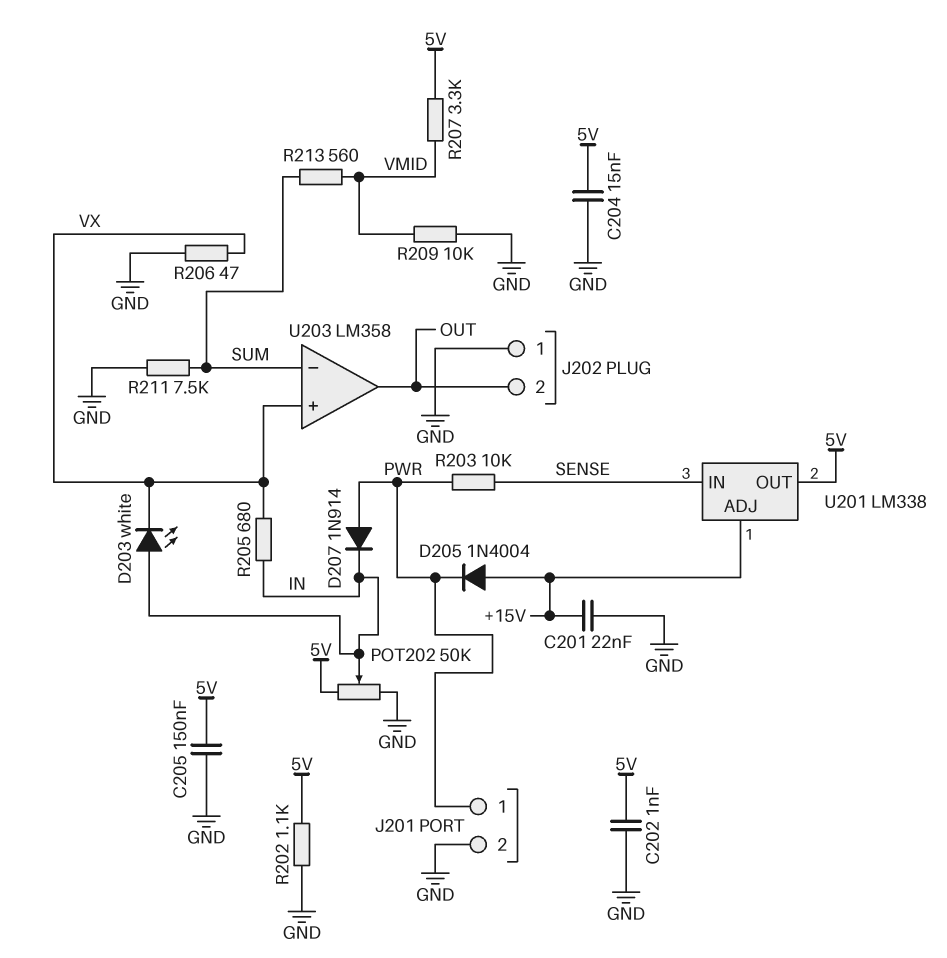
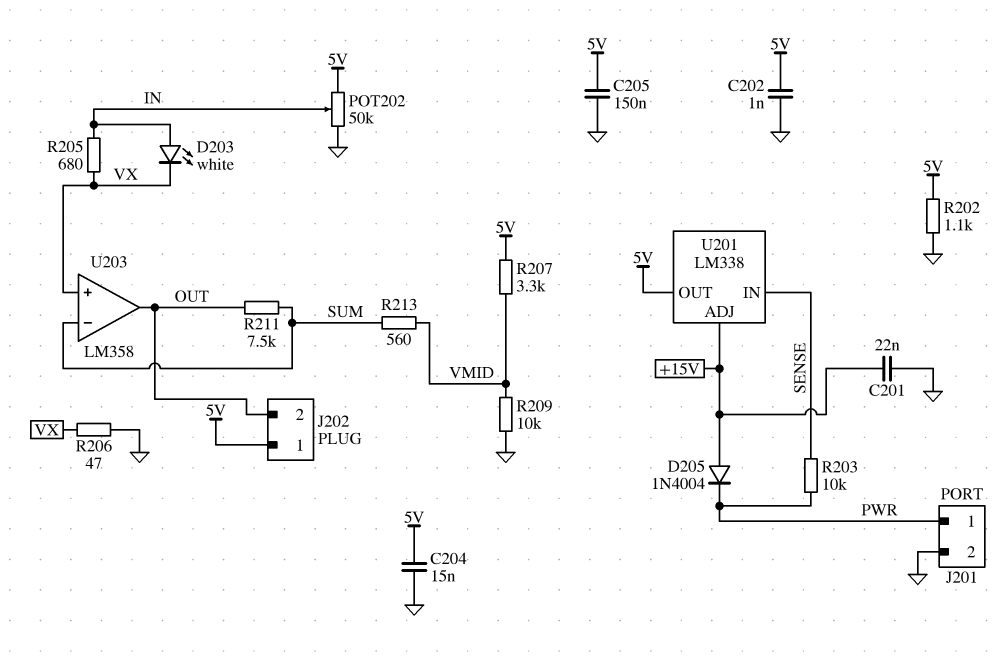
D207: diode 1N914 (A PWR, K IN) -> none
J202 pin 1: GND -> 5V
R211: 7.5k (GND, SUM) -> 7.5k (OUT, SUM)

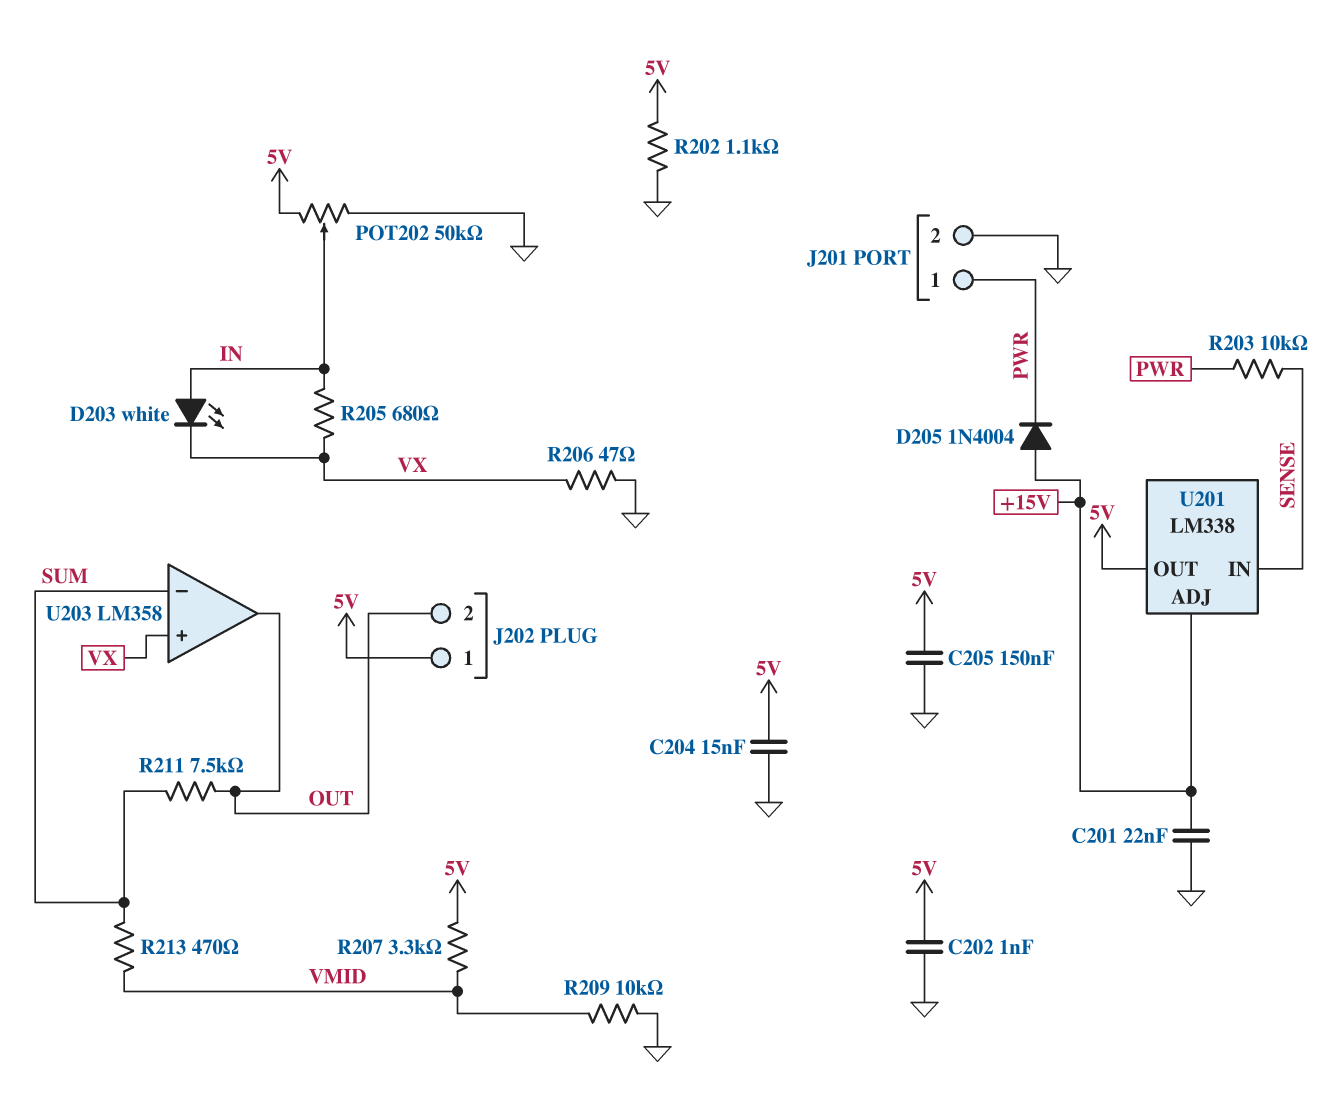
R213: 560 (SUM, VMID) -> 470 (SUM, VMID)

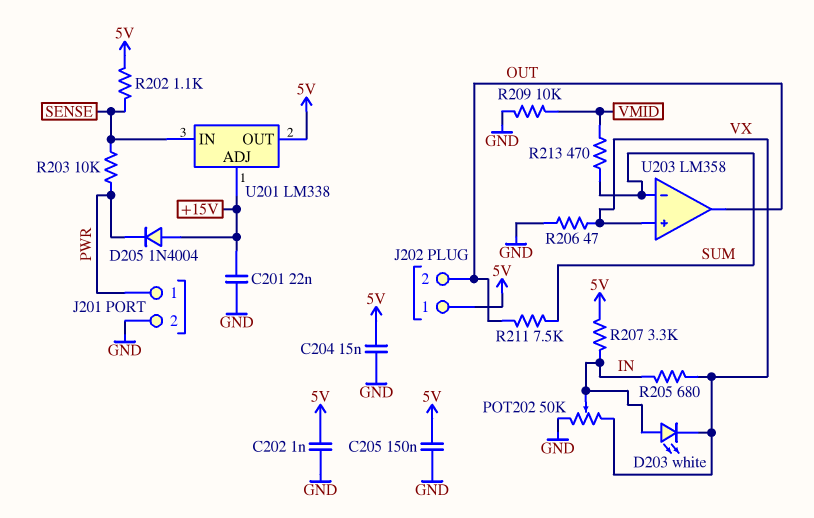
POT202: 50k (5V, GND, wiper IN) -> 50k (GND, VX, wiper IN)
R202: 1.1k (5V, GND) -> 1.1k (5V, SENSE)
R207: 3.3k (5V, VMID) -> 3.3k (5V, IN)

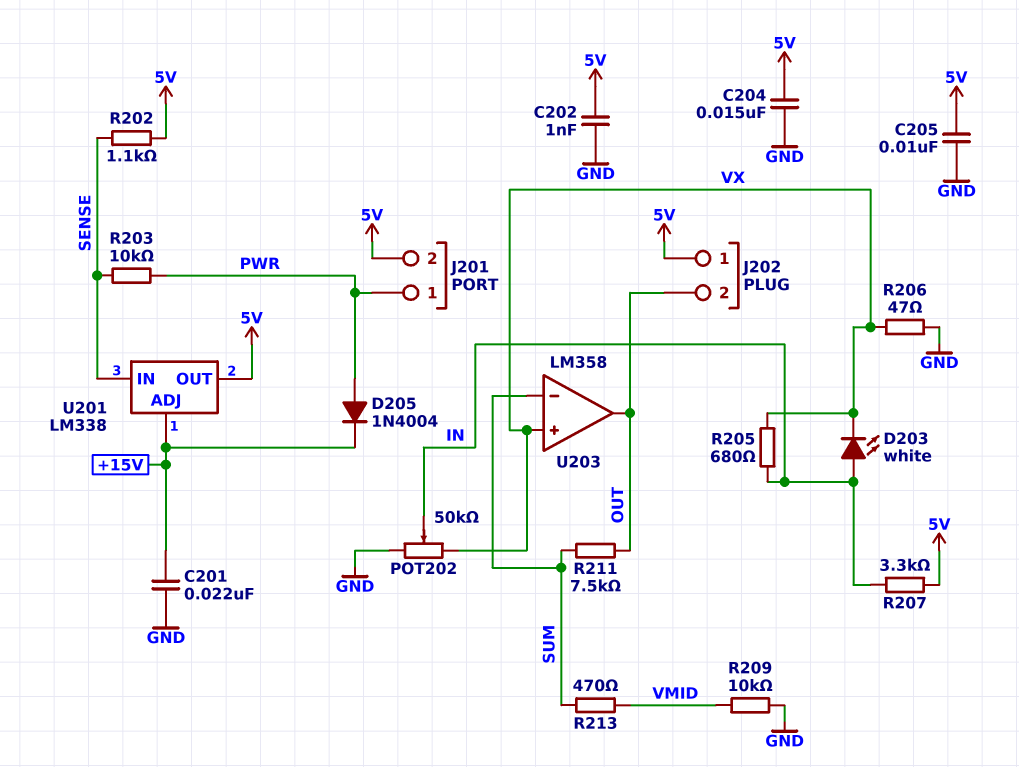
C205: 150nF (5V, GND) -> 10nF (5V, GND)
D205: diode 1N4004 (A +15V, K PWR) -> diode 1N4004 (A PWR, K +15V)
J201 pin 2: GND -> 5V

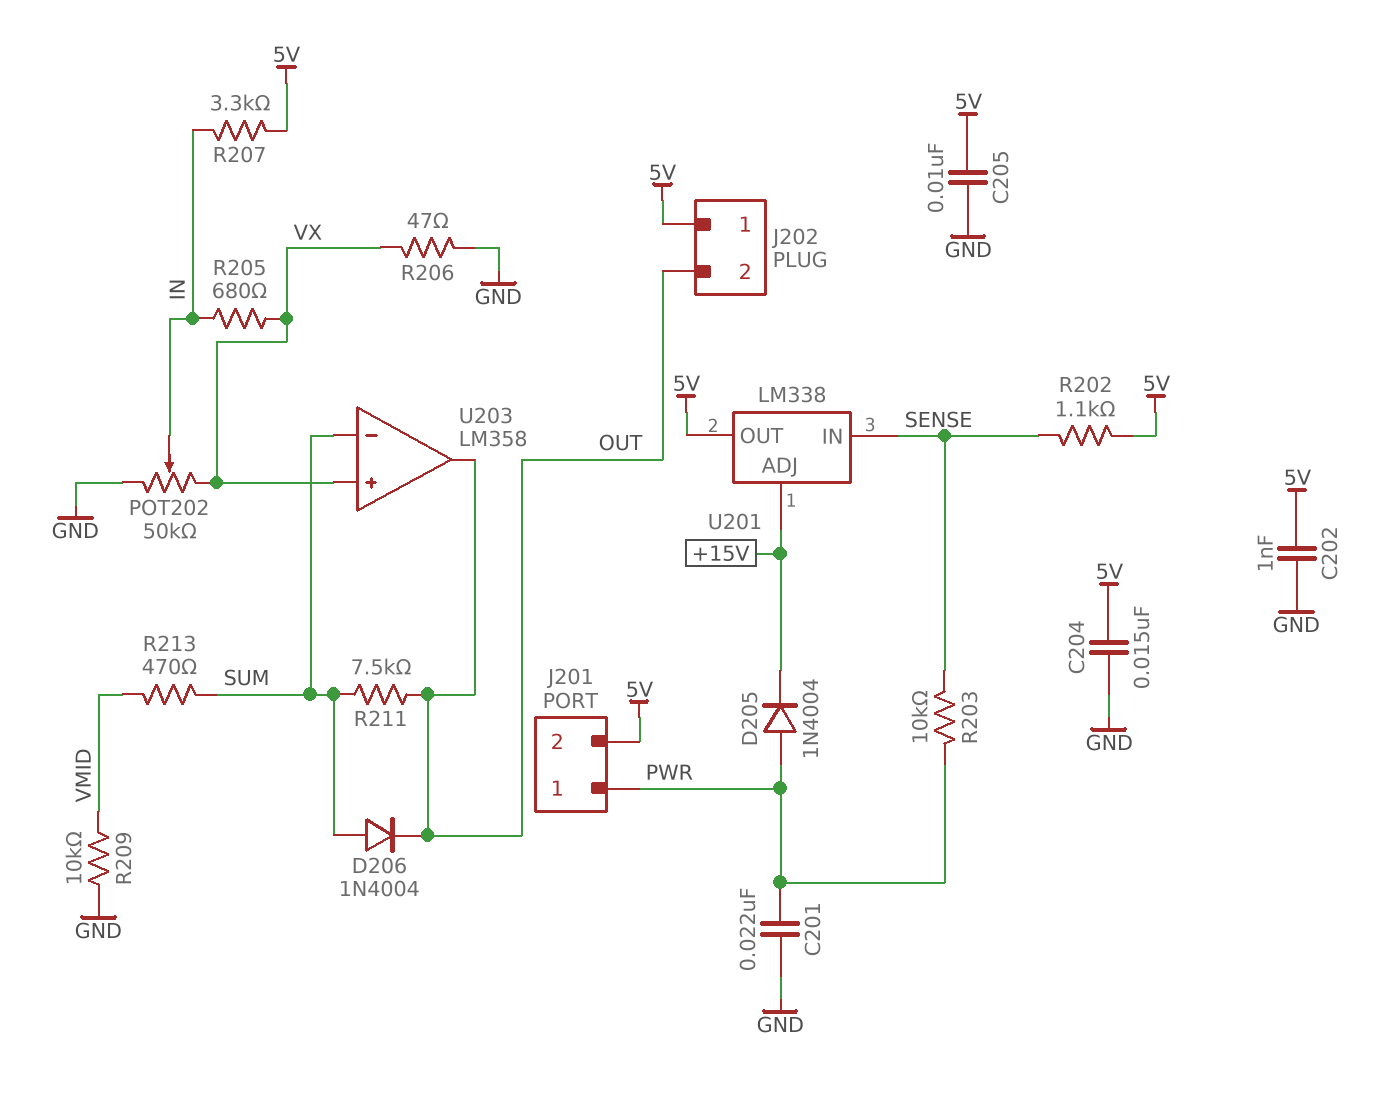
C201: 22nF (+15V, GND) -> 22nF (GND, PWR)
D203: LED white (A IN, K VX) -> none
D206: none -> diode 1N4004 (A SUM, K OUT)

